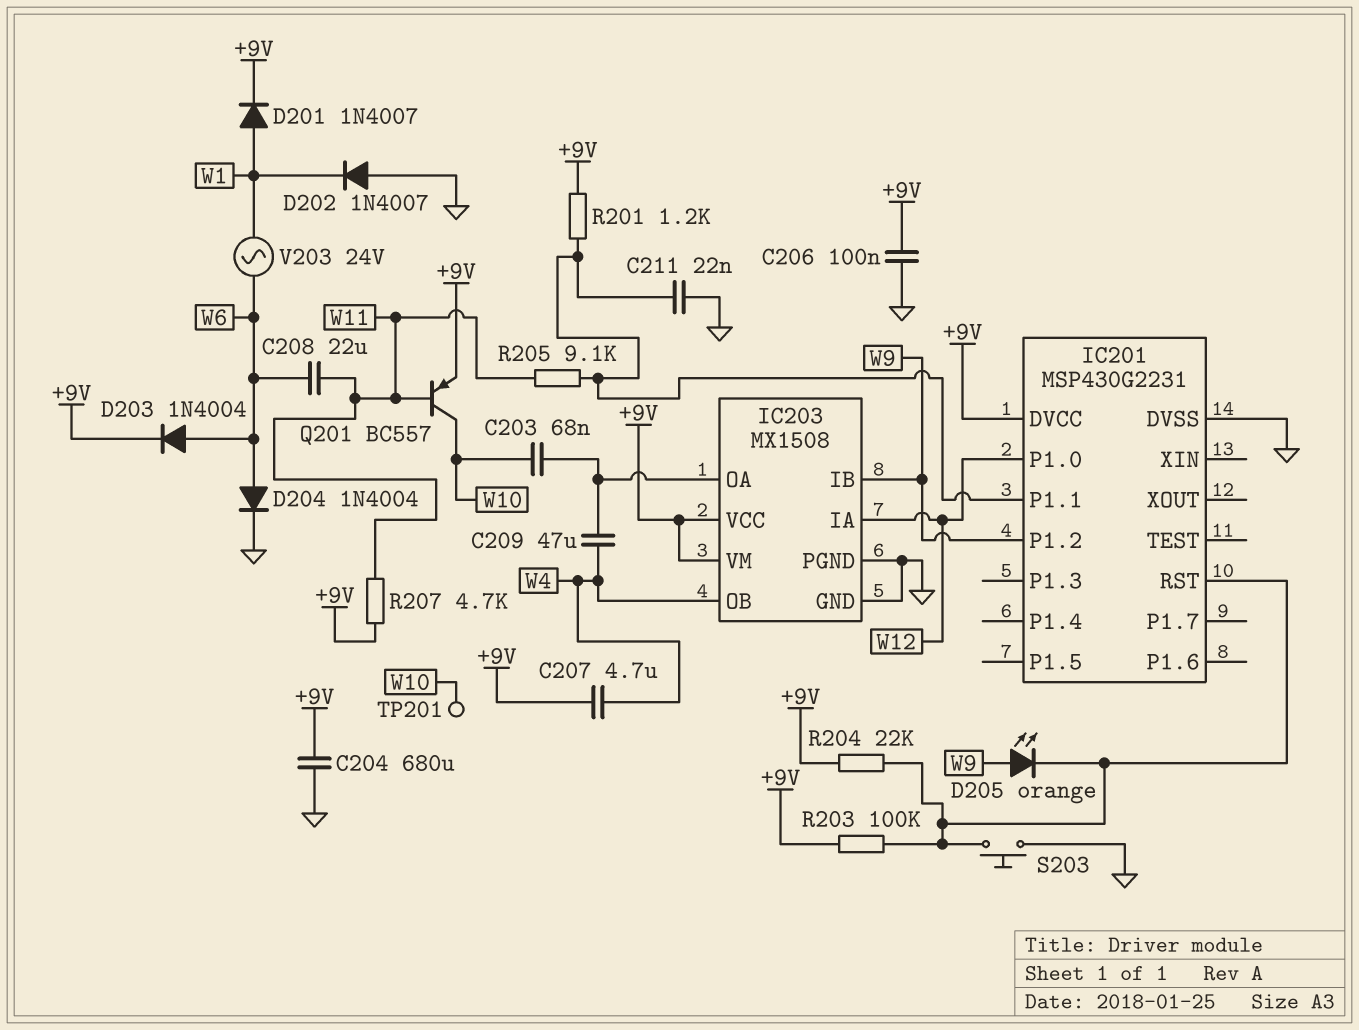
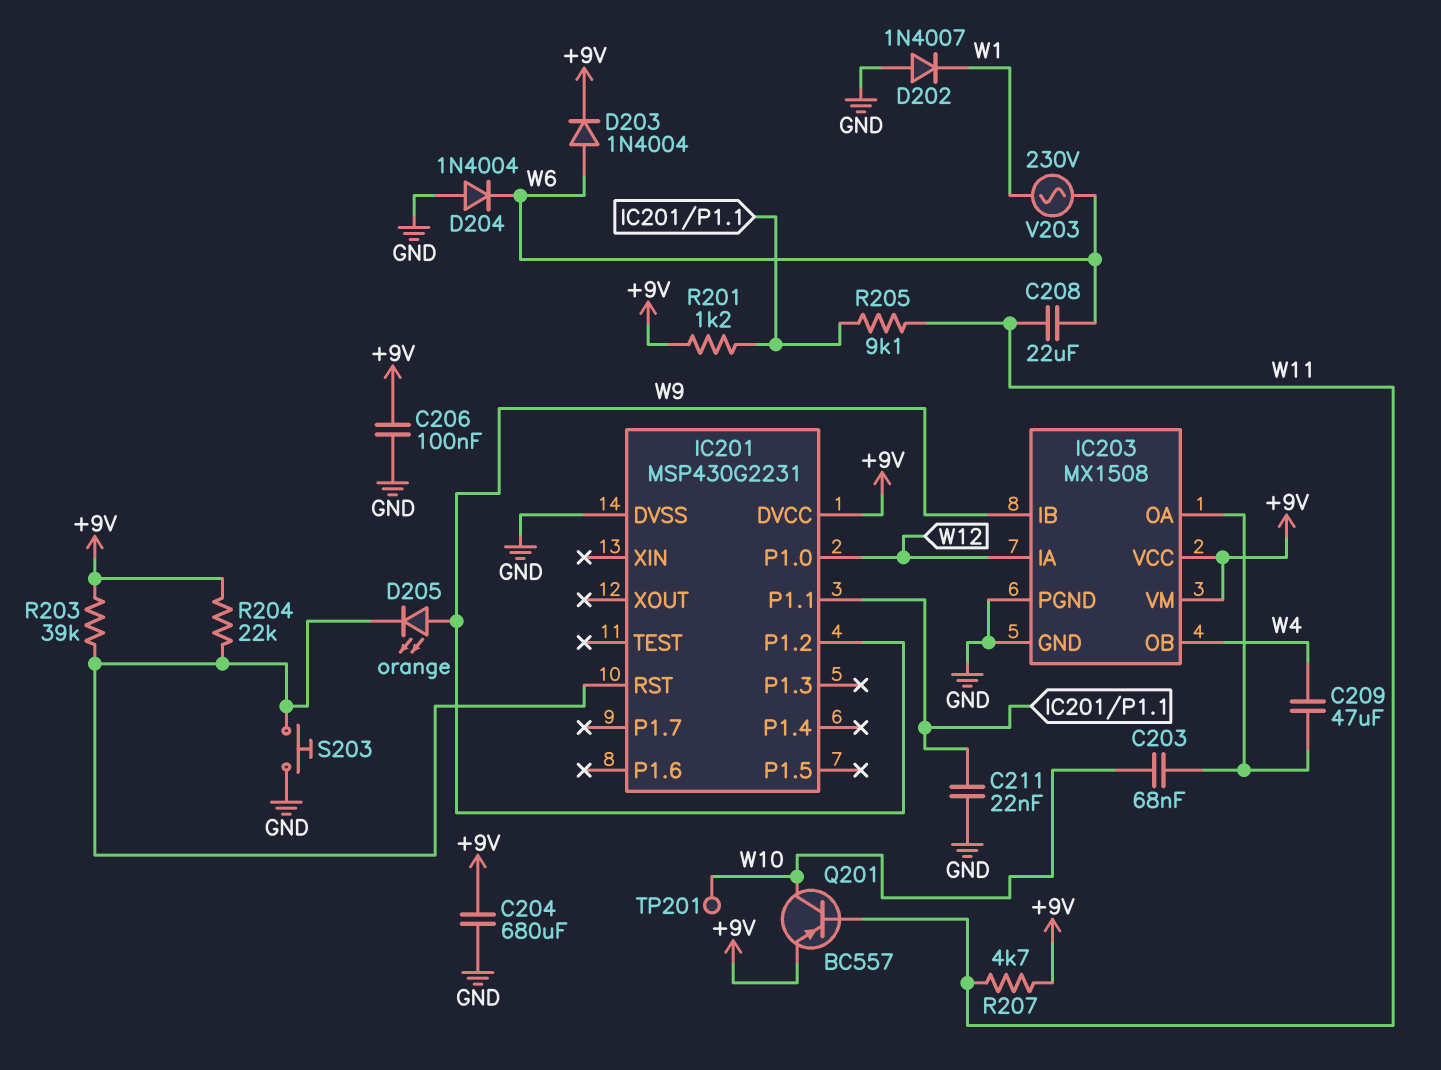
C207: 4.7uF (+9V, W4) -> none
D201: diode 1N4007 (A W1, K +9V) -> none
D204: diode 1N4004 (A W6, K GND) -> diode 1N4004 (A GND, K W6)
R203: 100k (+9V, IC201/RST) -> 39k (+9V, IC201/RST)
V203: AC 24V (W1, W6) -> AC 230V (W1, W6)

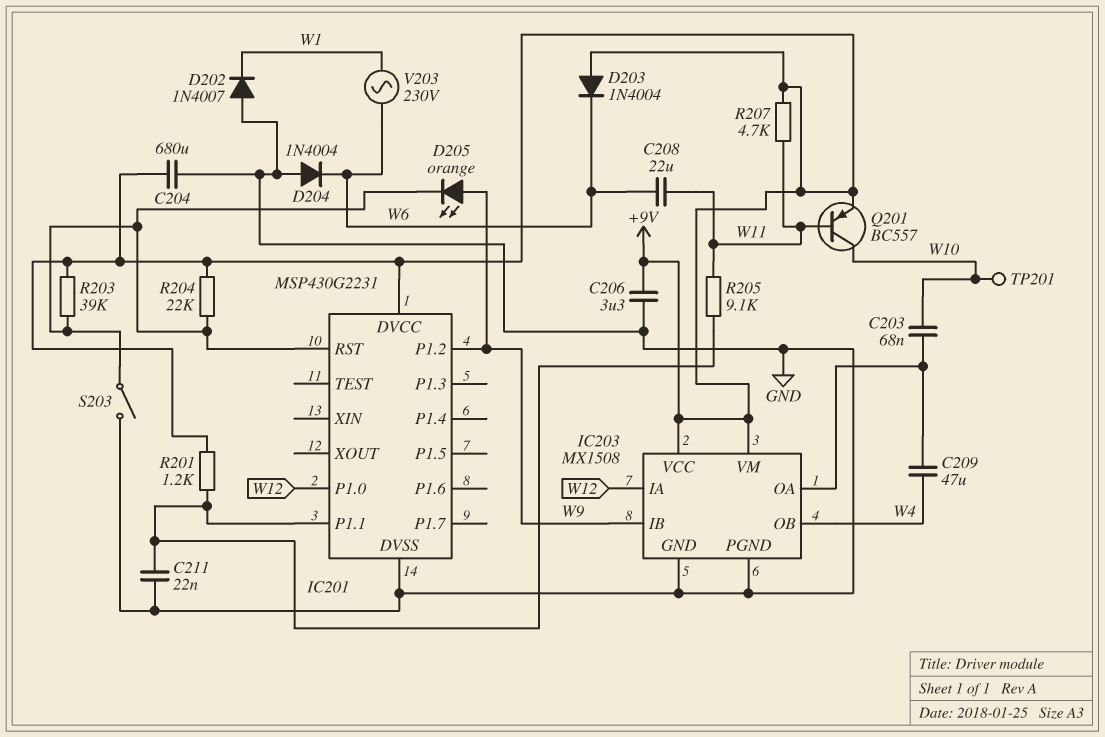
C206: 100nF (+9V, GND) -> 3.3uF (+9V, GND)
D203: diode 1N4004 (A W6, K +9V) -> diode 1N4004 (A +9V, K W6)
S203: button (GND, IC201/RST) -> switch (GND, IC201/RST)

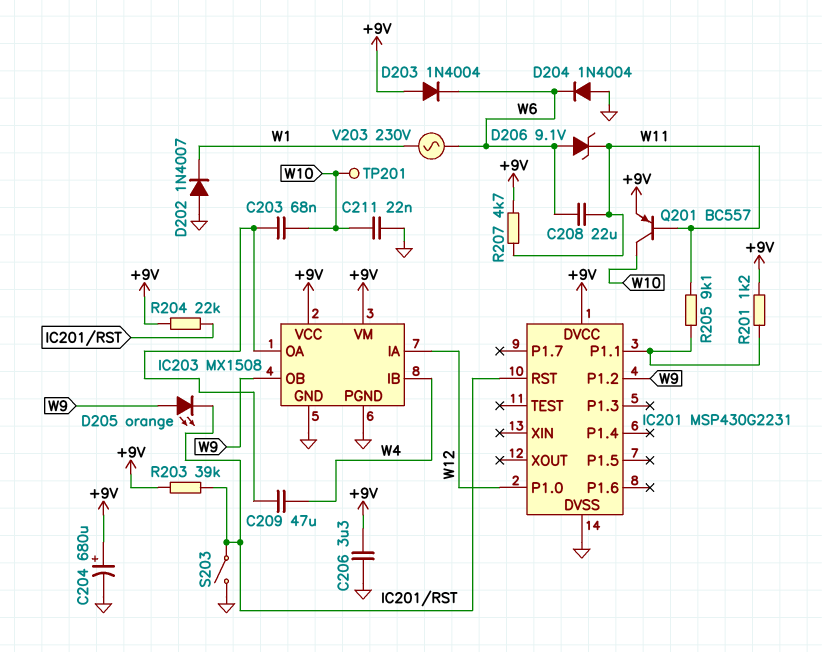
C204: 680uF (+9V, GND) -> 680uF (plus +9V, minus GND)
C211: 22nF (GND, IC201/P1.1) -> 22nF (GND, W10)
D206: none -> zener 9.1V (A W6, K W11)
IC203 pin IB: W9 -> W4
IC203 pin OB: W4 -> W9

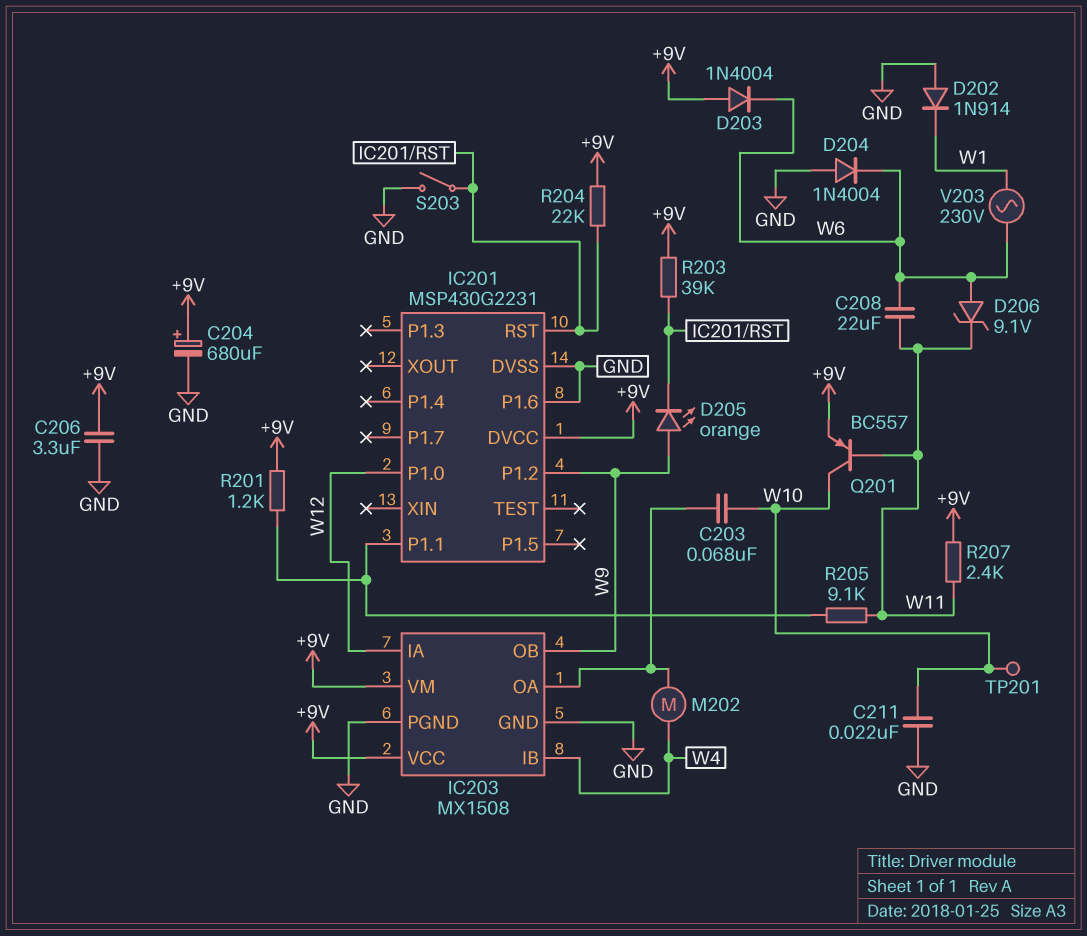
C209: 47uF (IC203/OA, W4) -> none
D202: diode 1N4007 (A GND, K W1) -> diode 1N914 (A GND, K W1)
IC201 pin P1.6: none -> GND
M202: none -> motor (IC203/OA, W4)
R207: 4.7k (+9V, W11) -> 2.4k (+9V, W11)

